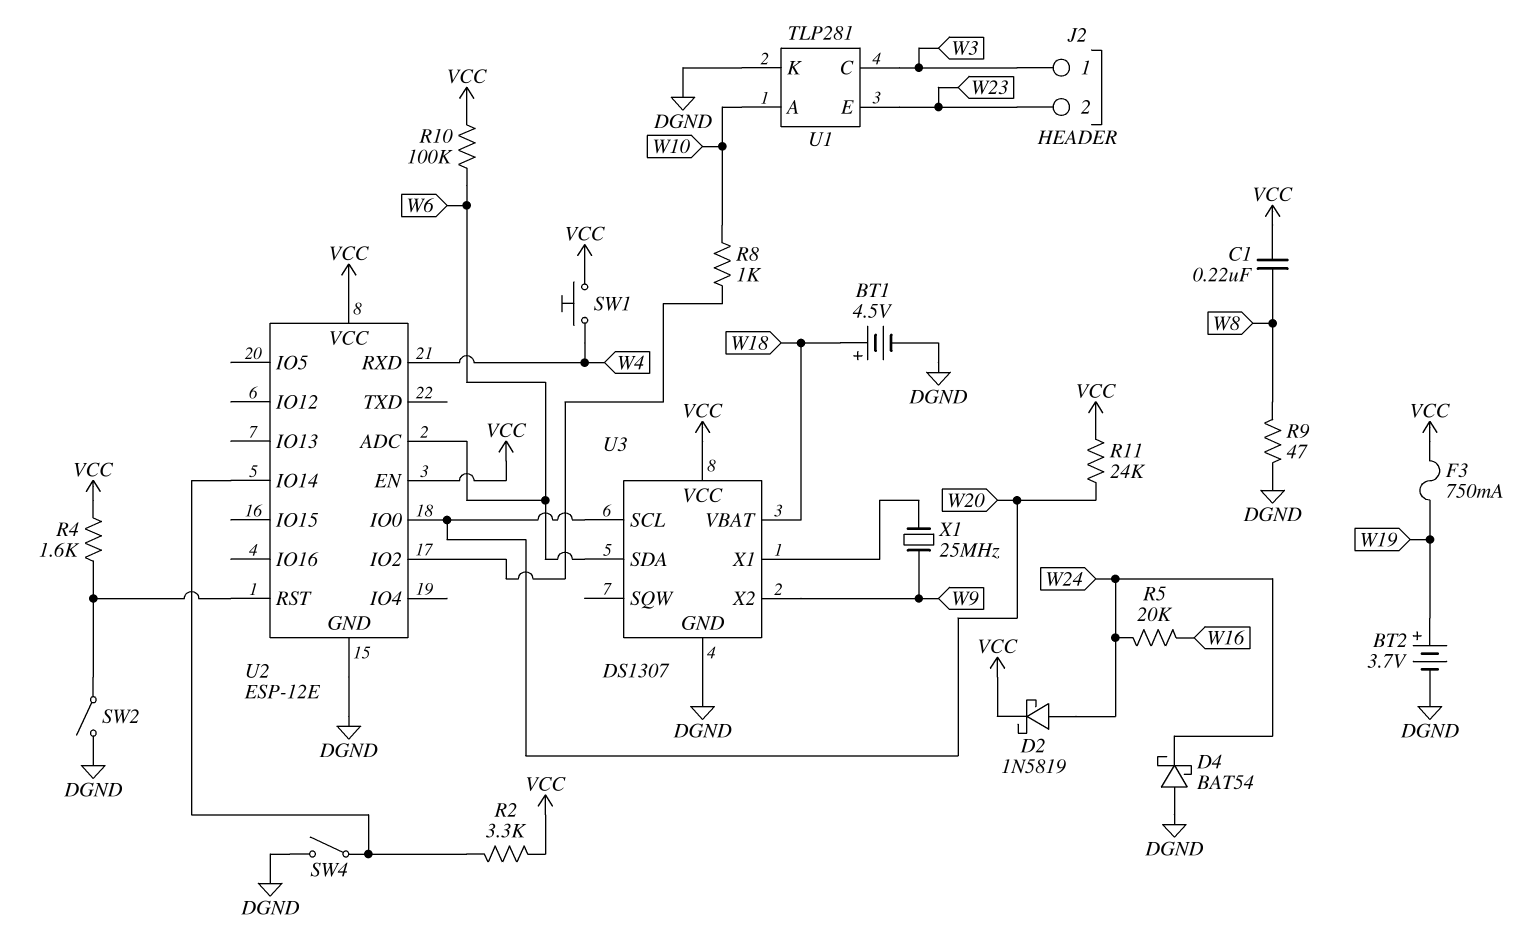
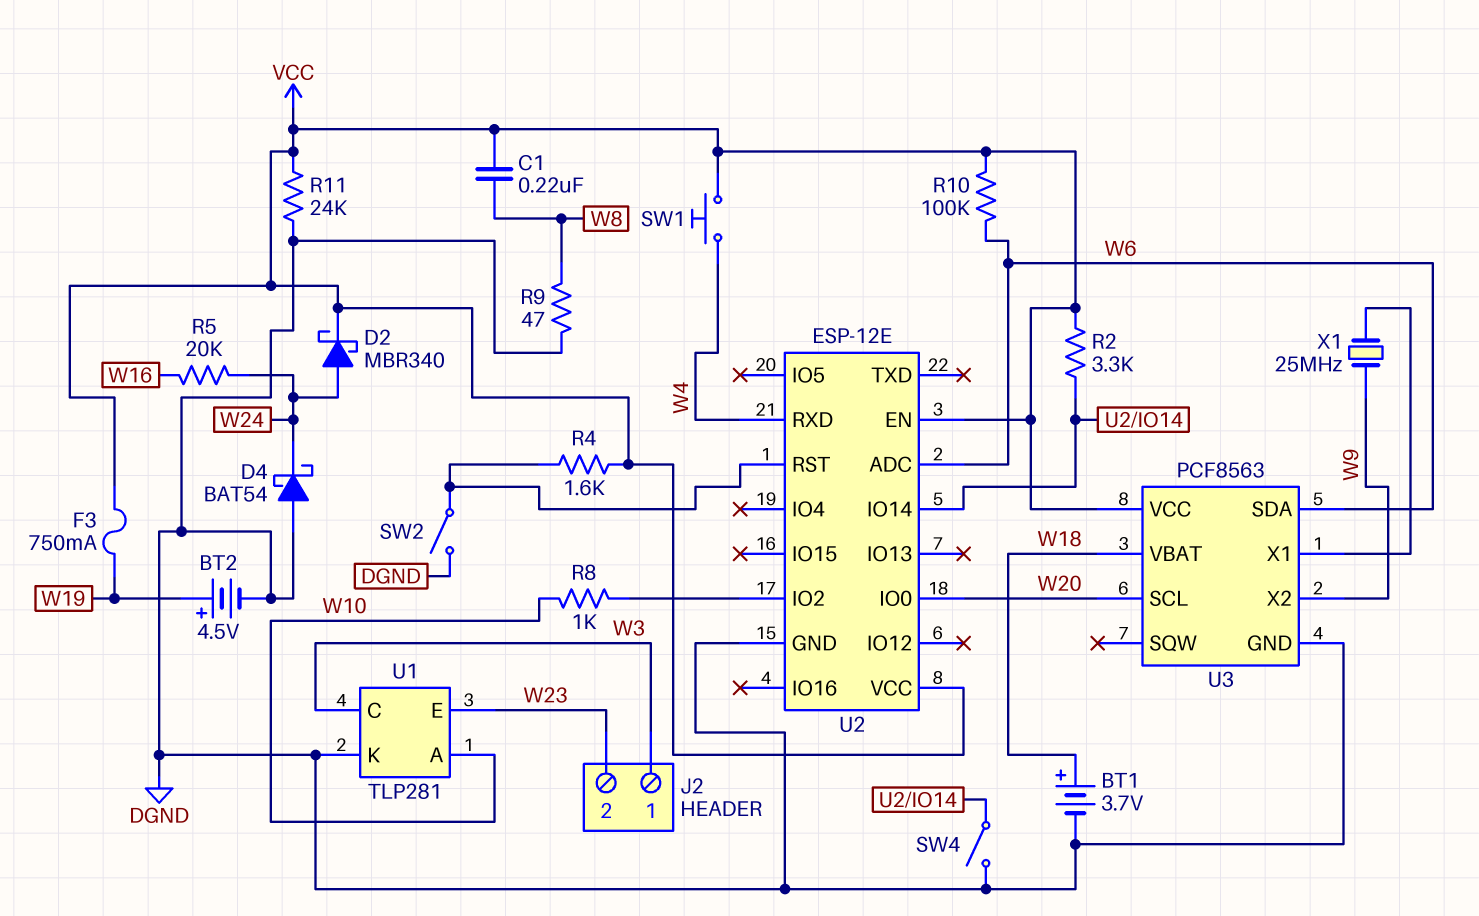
BT1: 4.5V (plus W18, minus DGND) -> 3.7V (plus W18, minus DGND)
BT2: 3.7V (plus W19, minus DGND) -> 4.5V (plus W19, minus DGND)
D2: schottky 1N5819 (A W24, K VCC) -> schottky MBR340 (A W24, K VCC)
R11: 24k (VCC, W20) -> 24k (DGND, VCC)
U3: DS1307 -> PCF8563

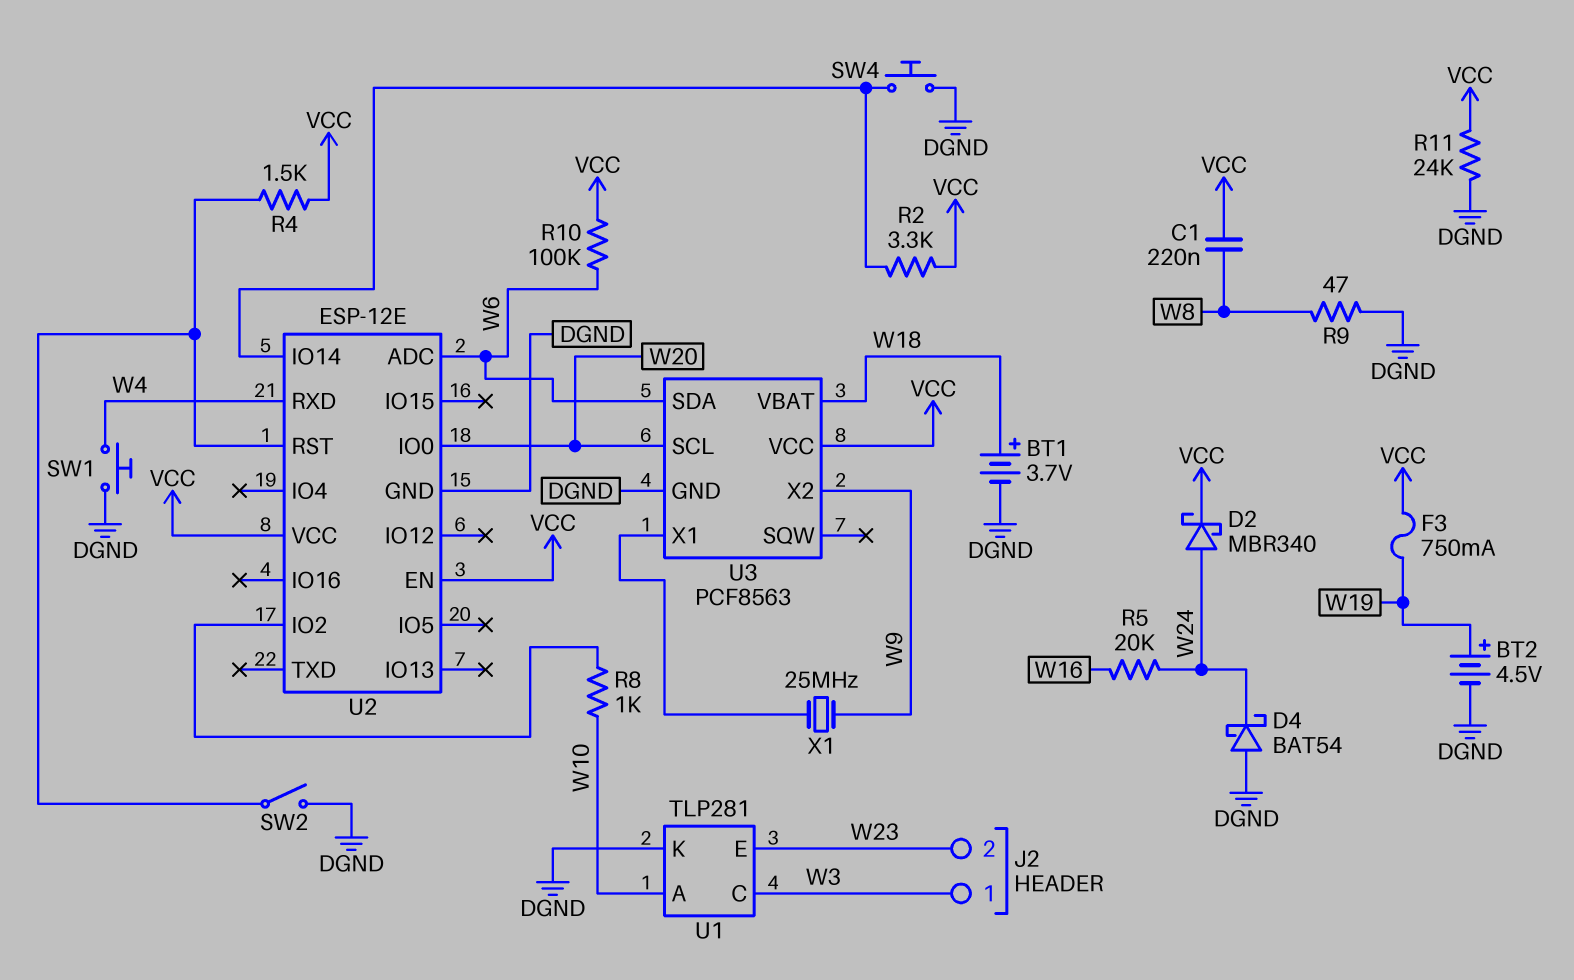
R4: 1.6k (U2/RST, VCC) -> 1.5k (U2/RST, VCC)
SW1: button (VCC, W4) -> button (DGND, W4)
SW4: switch (DGND, U2/IO14) -> button (DGND, U2/IO14)

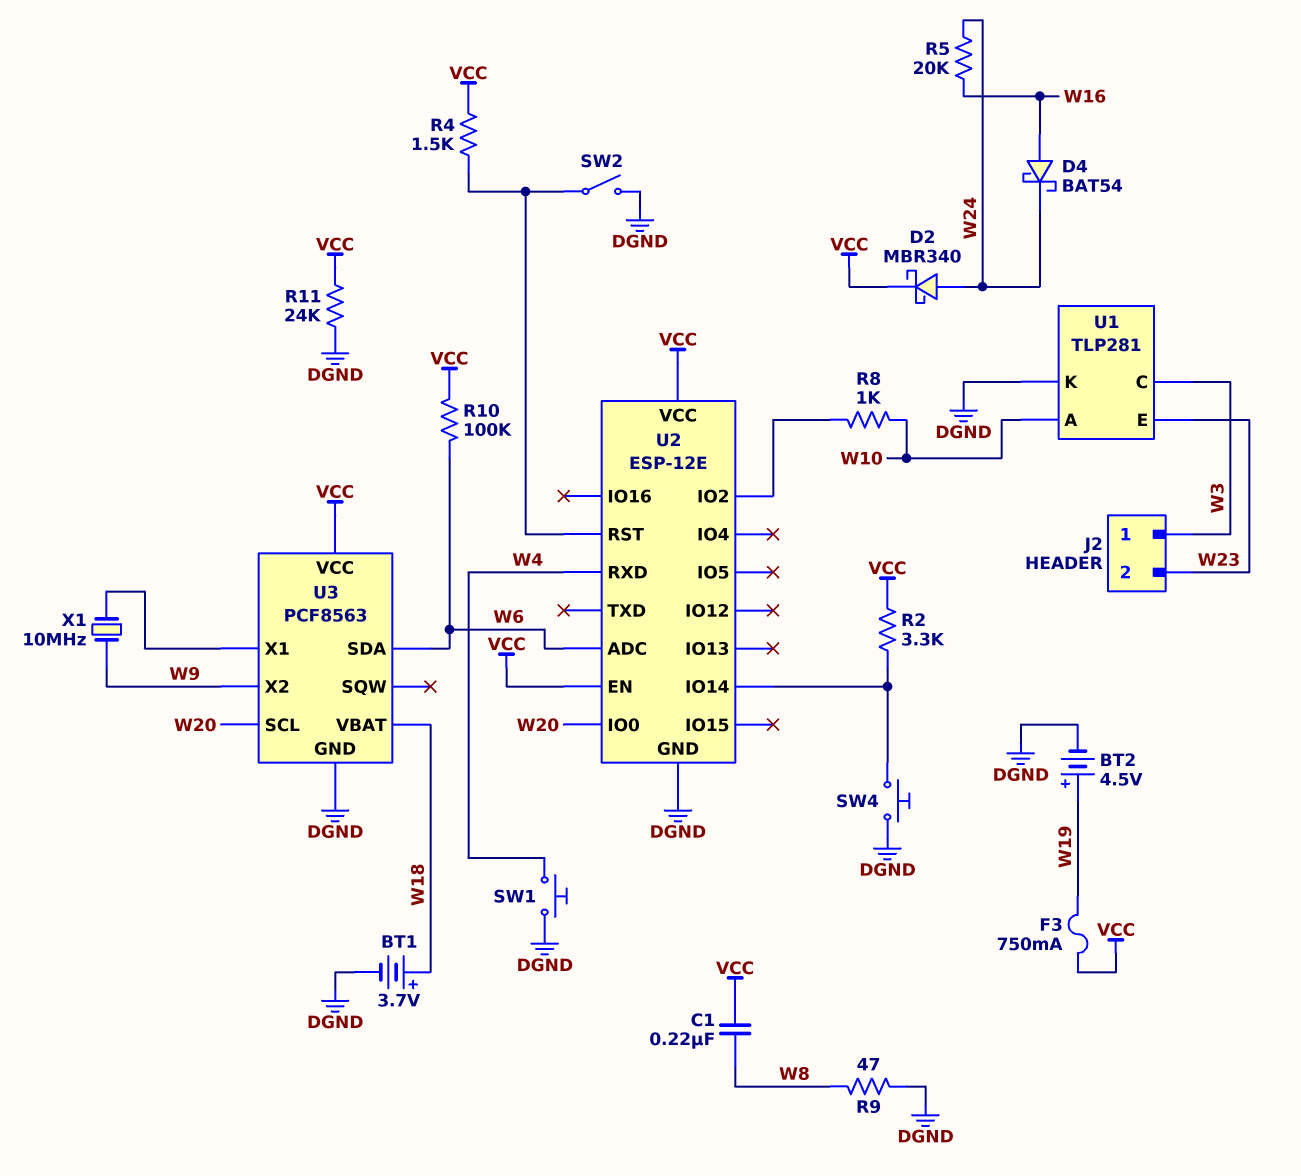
D4: schottky BAT54 (A DGND, K W24) -> schottky BAT54 (A W16, K W24)
X1: 25MHz (U3/X1, W9) -> 10MHz (U3/X1, W9)

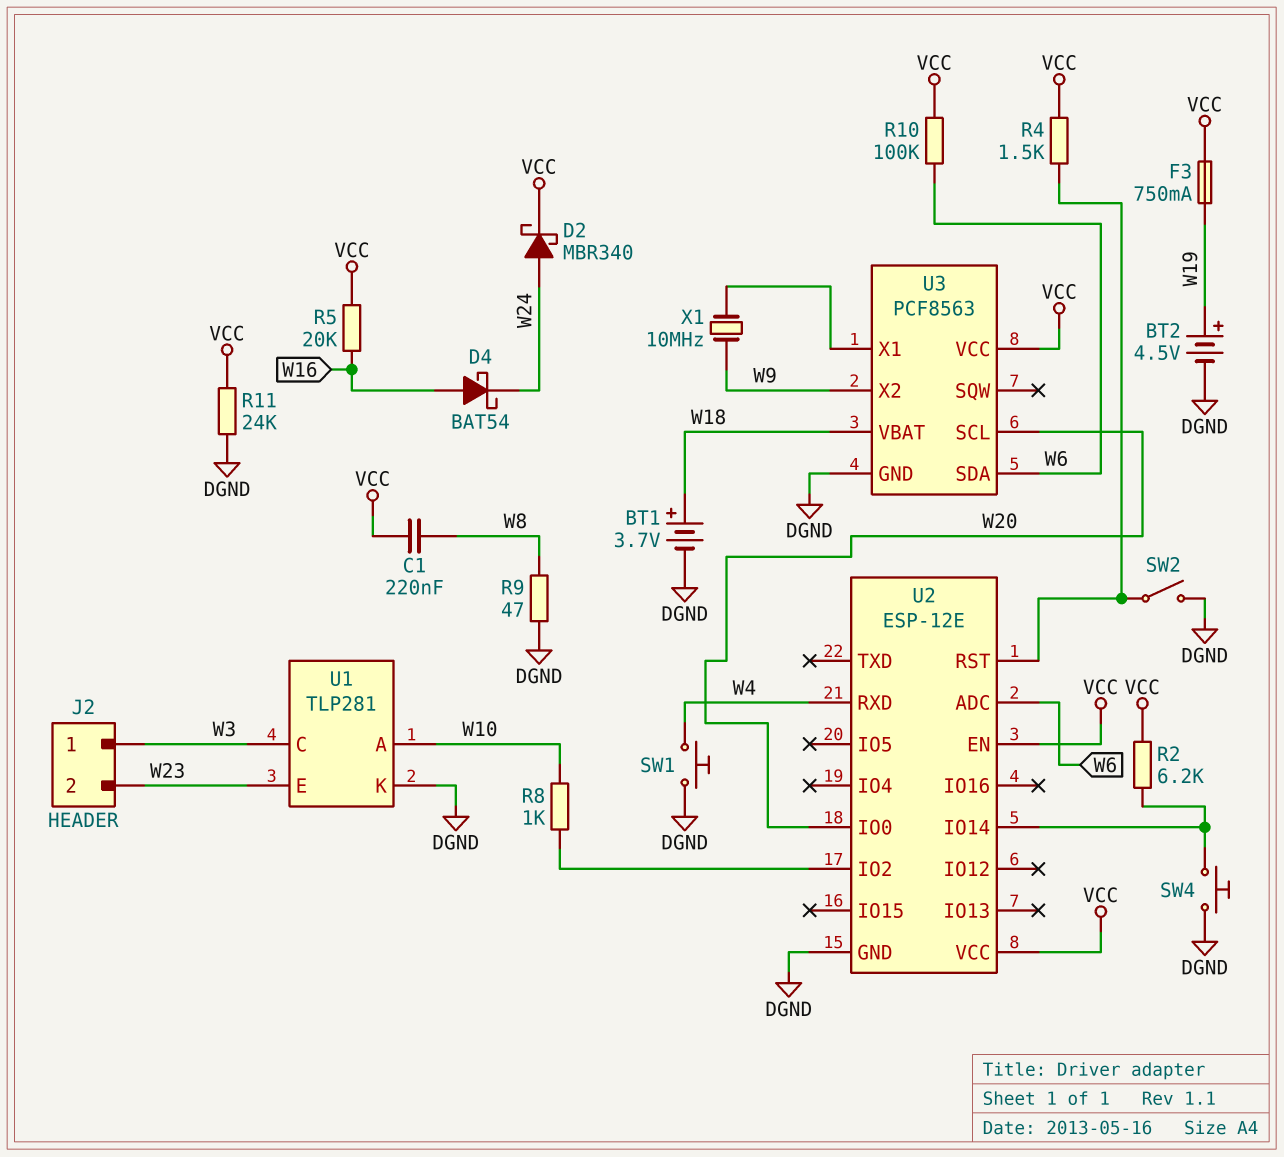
R2: 3.3k (U2/IO14, VCC) -> 6.2k (U2/IO14, VCC)
R5: 20k (W16, W24) -> 20k (VCC, W16)

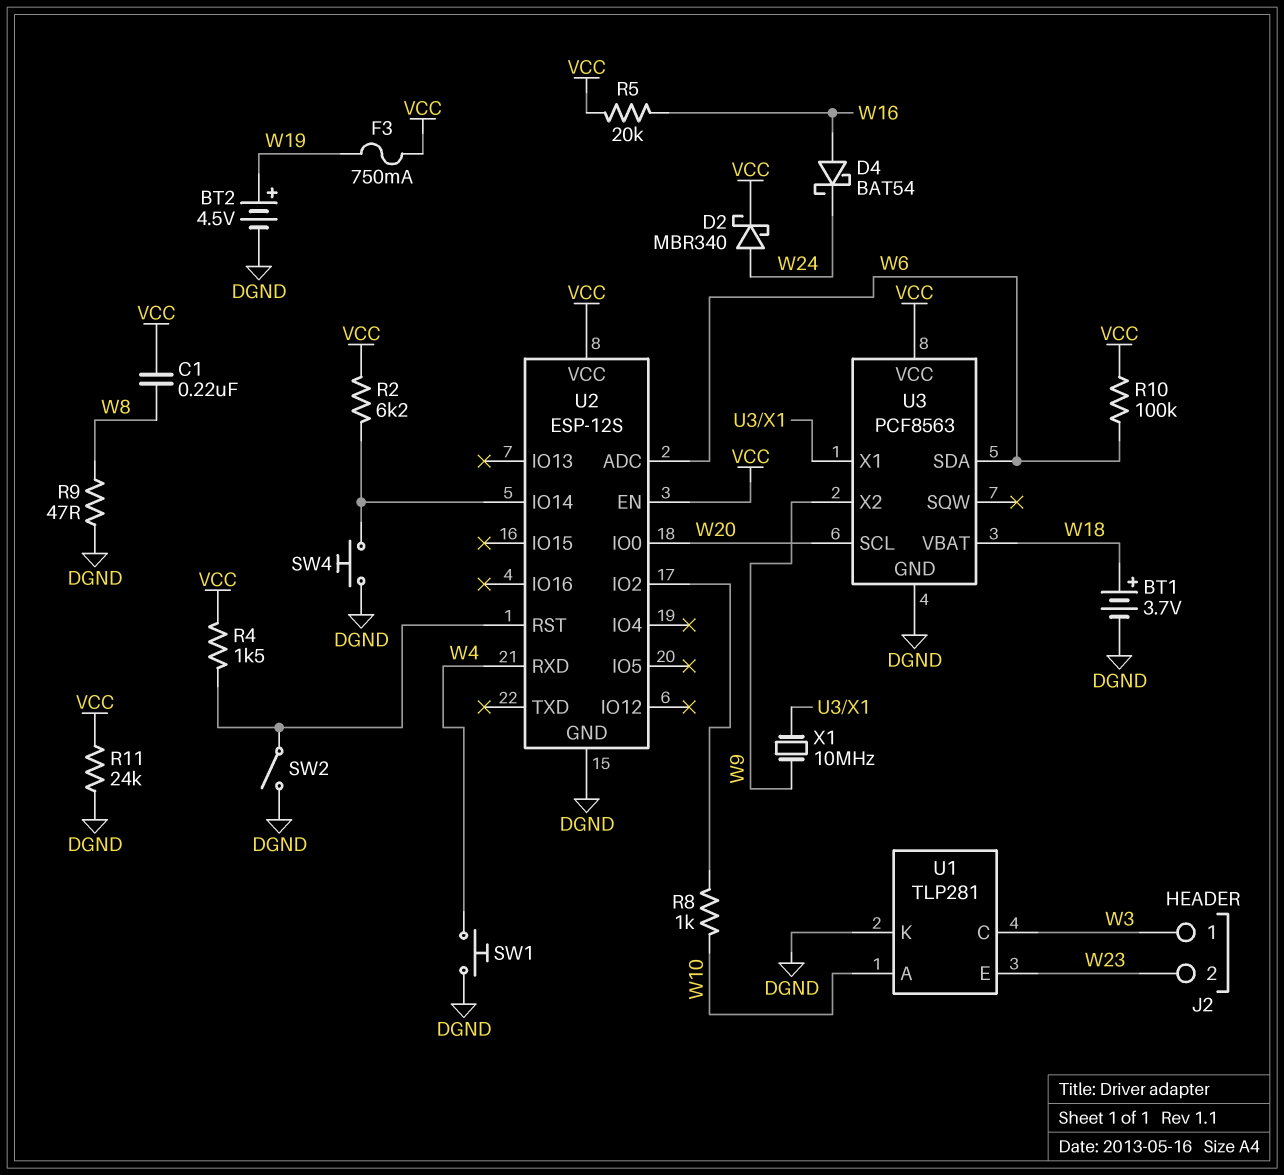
U2: ESP-12E -> ESP-12S

